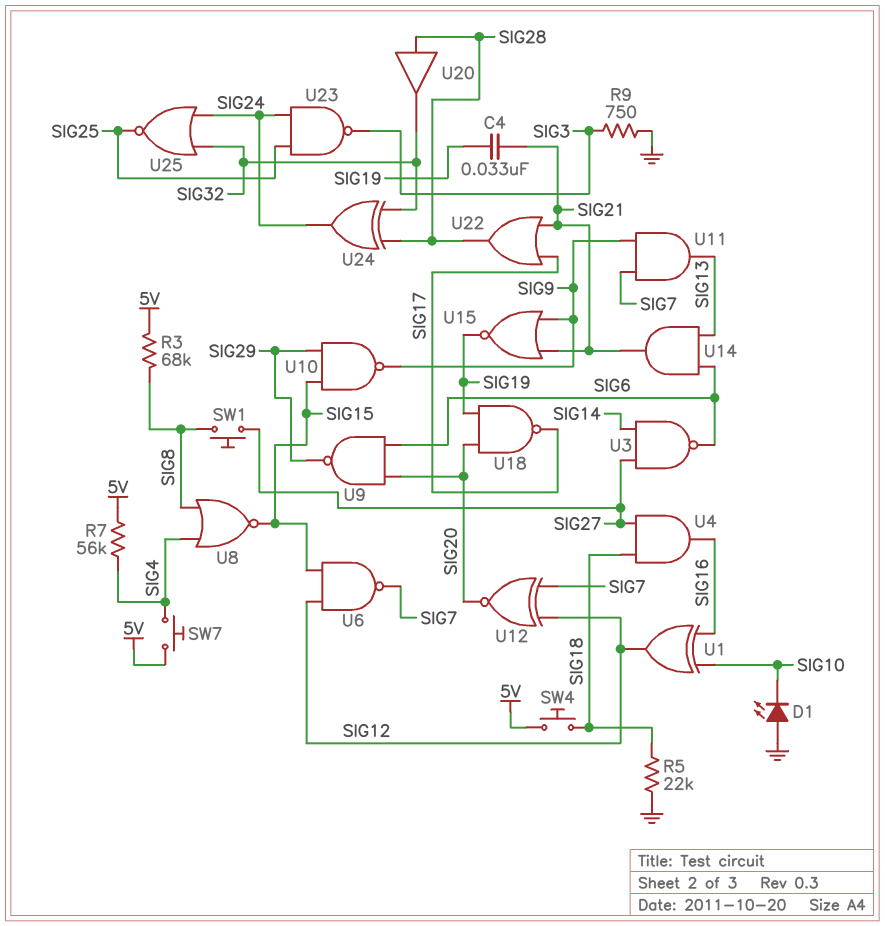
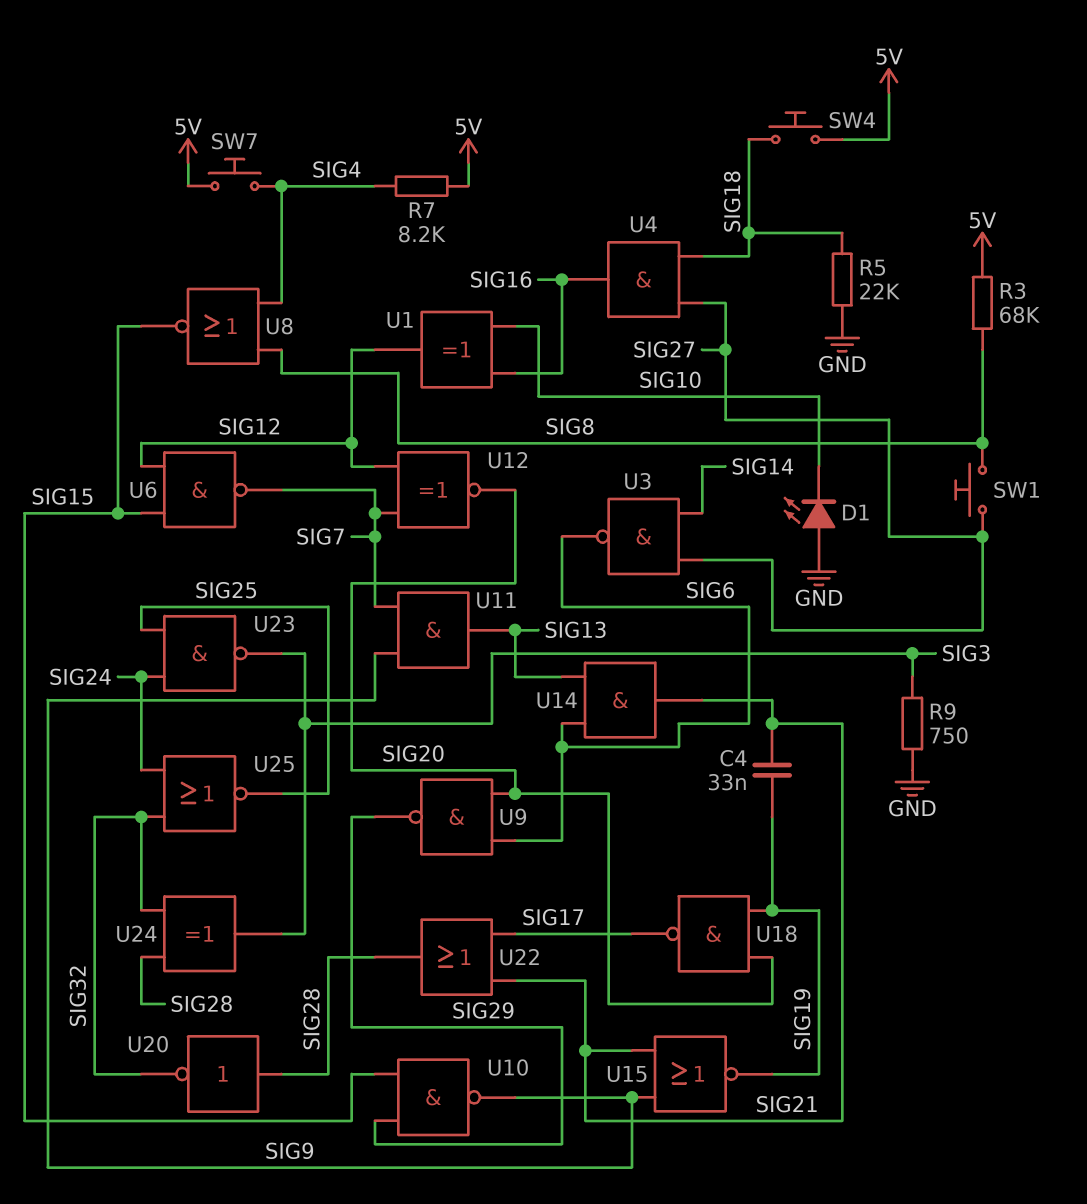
R7: 56k (5V, SIG4) -> 8.2k (5V, SIG4)
U20: buffer (in SIG28, out SIG32) -> NOT (in SIG28, out SIG32)
U24: XOR (in SIG28, in SIG32, out SIG24) -> XOR (in SIG28, in SIG32, out SIG3)

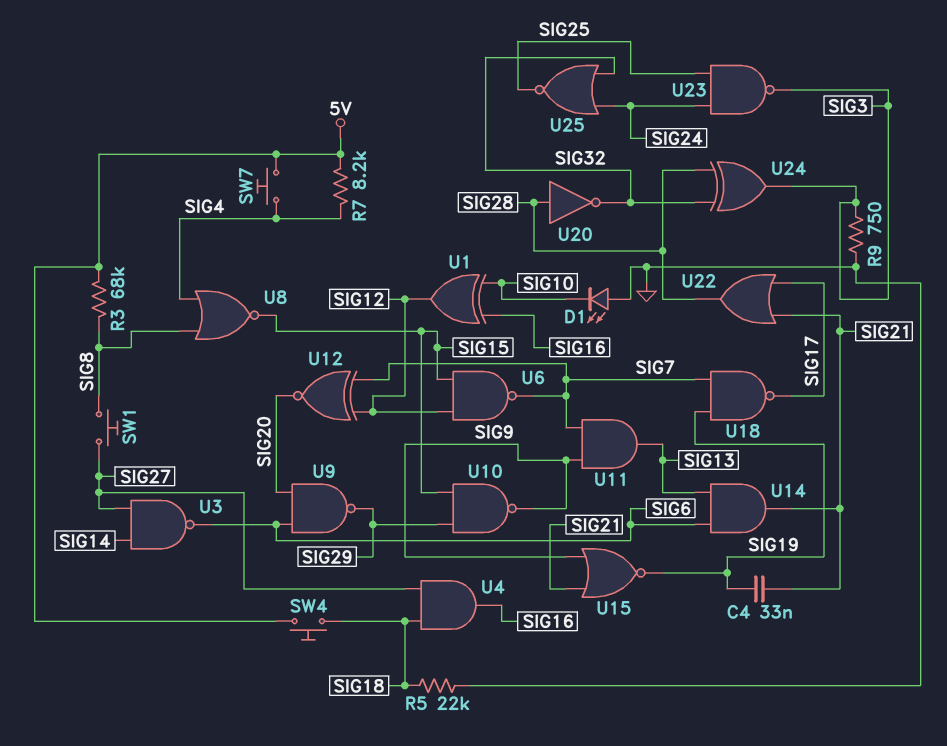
U18: NAND (in SIG19, in SIG20, out SIG17) -> NAND (in SIG7, in SIG19, out SIG17)

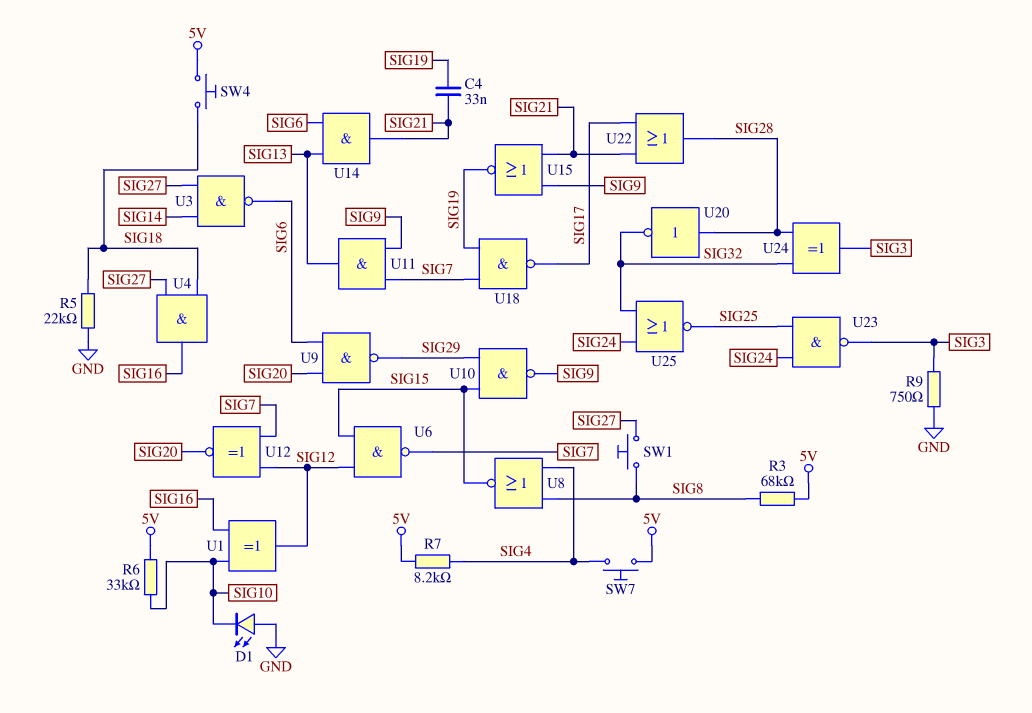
R6: none -> 33k (5V, SIG10)

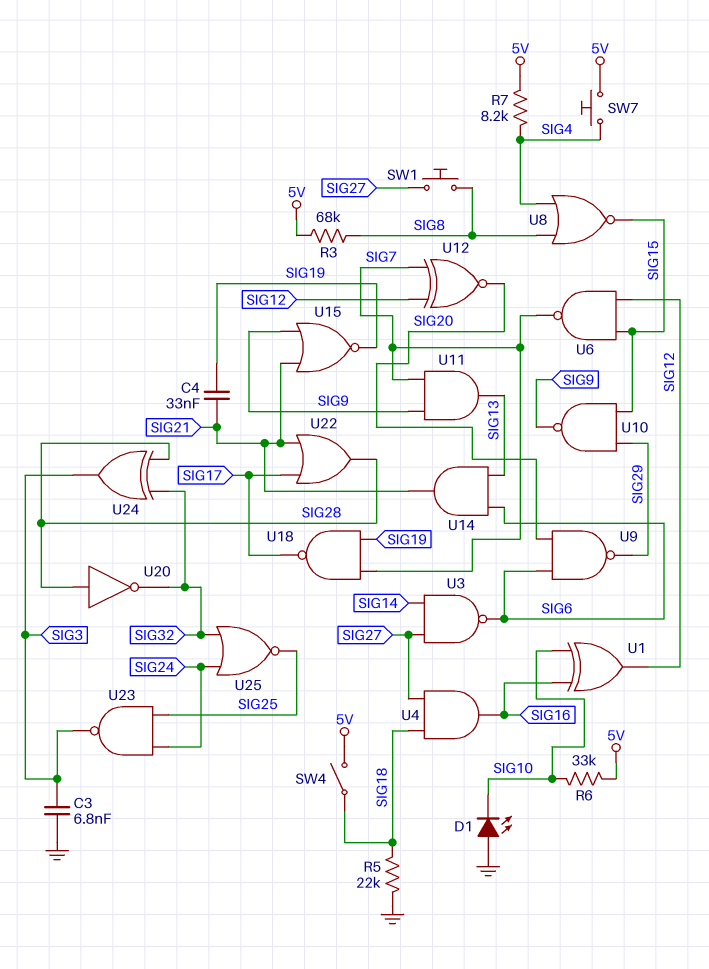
C3: none -> 6.8nF (GND, SIG3)
R9: 750 (GND, SIG3) -> none
SW4: button (5V, SIG18) -> switch (5V, SIG18)

